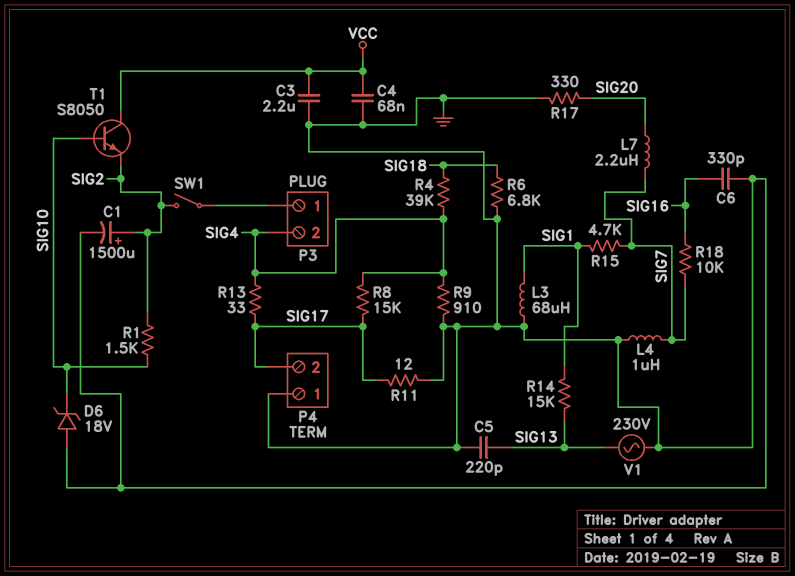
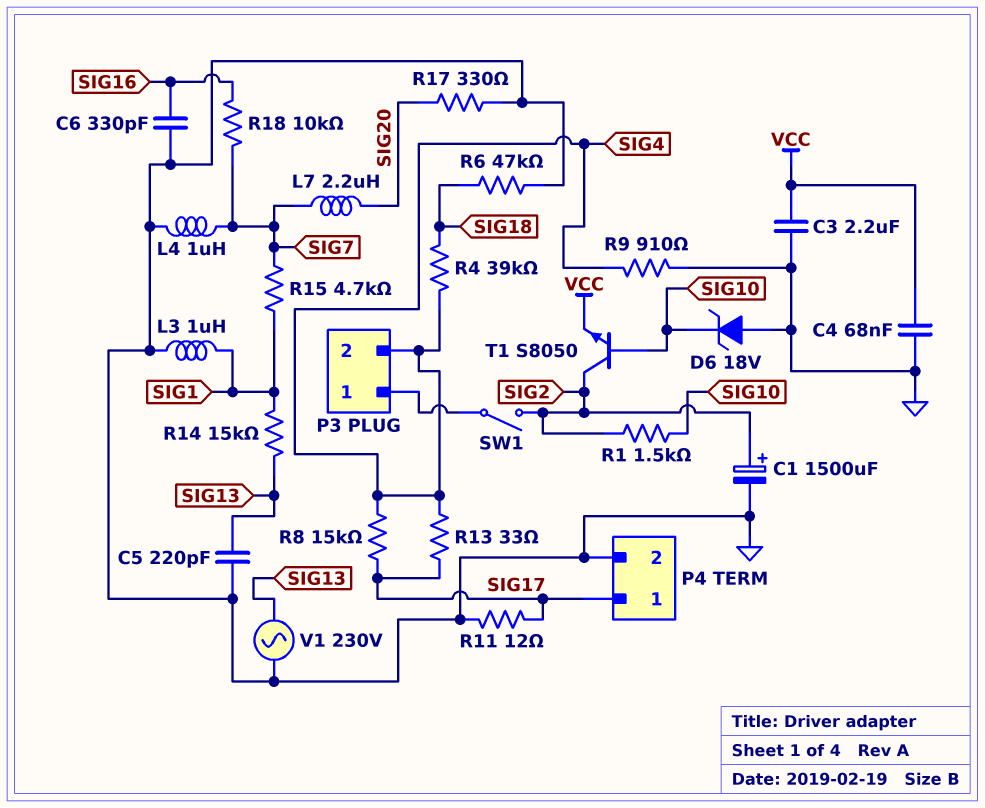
L3: 68uH (GND, SIG1) -> 1uH (GND, SIG1)
P4 pin 1: GND -> SIG17
P4 pin 2: SIG17 -> GND
R6: 6.8k (GND, SIG18) -> 47k (GND, SIG18)
T1: NPN S8050 (B SIG10, C VCC, E SIG2) -> NPN S8050 (B SIG10, C SIG2, E VCC)

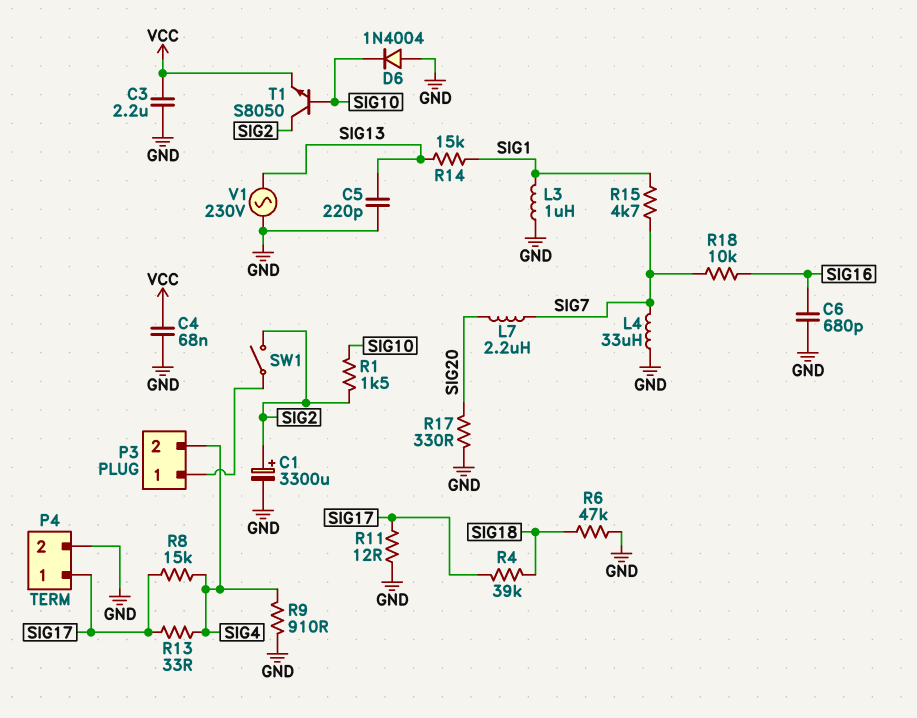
C1: 1500uF (plus SIG2, minus GND) -> 3300uF (plus SIG2, minus GND)
C6: 330pF (GND, SIG16) -> 680pF (GND, SIG16)
D6: zener 18V (A GND, K SIG10) -> diode 1N4004 (A GND, K SIG10)
L4: 1uH (GND, SIG7) -> 33uH (GND, SIG7)
R4: 39k (SIG4, SIG18) -> 39k (SIG17, SIG18)

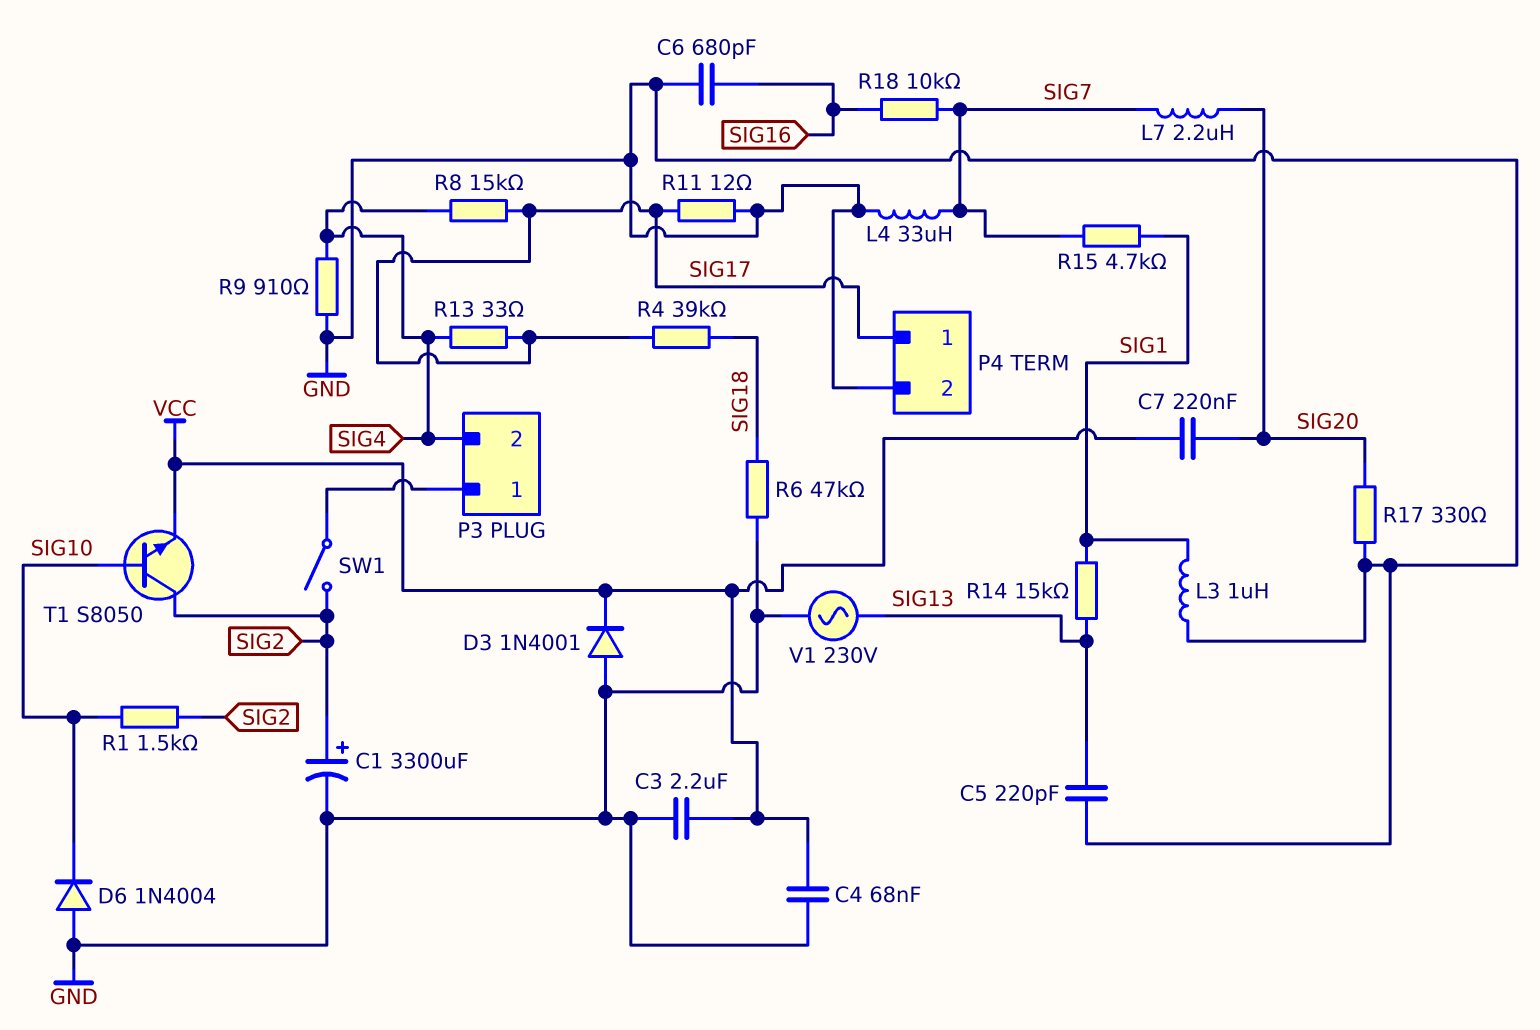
C7: none -> 220nF (SIG20, VCC)
D3: none -> diode 1N4001 (A GND, K VCC)

